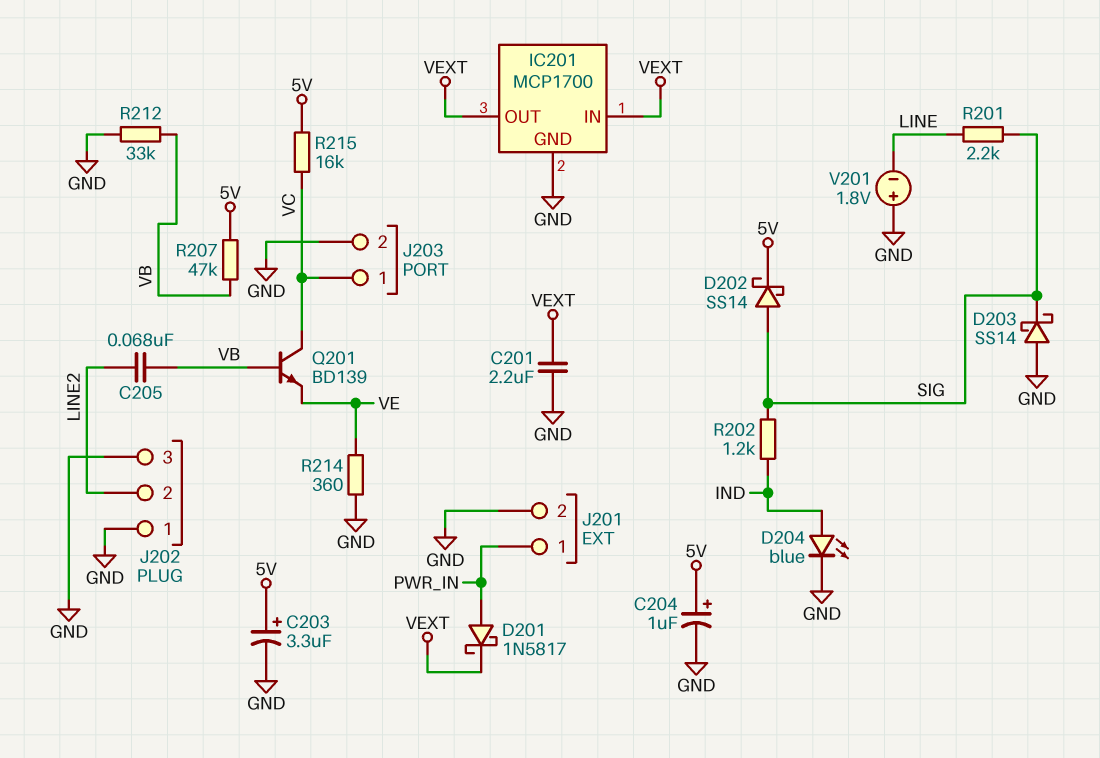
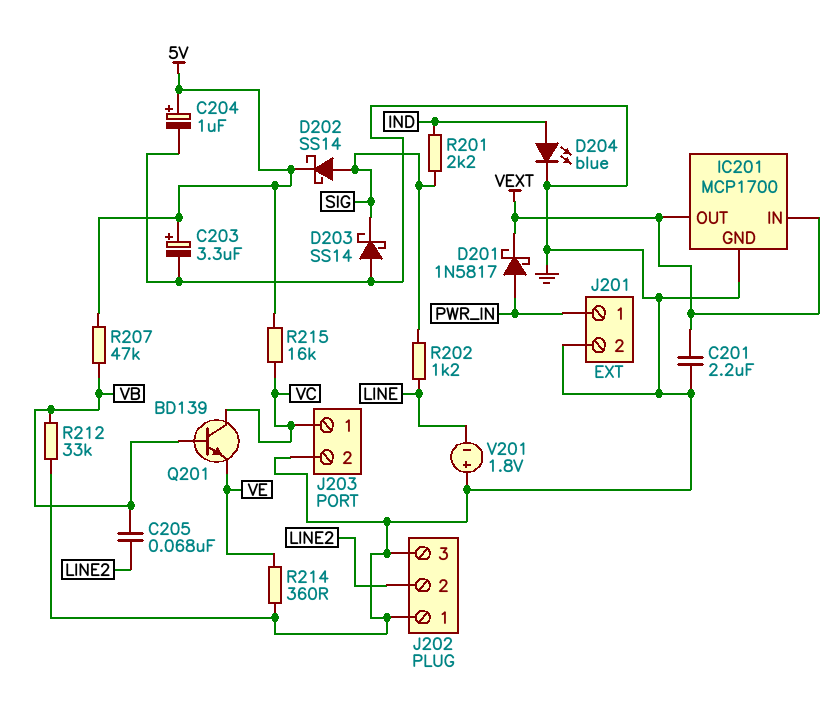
R201: 2.2k (LINE, SIG) -> 2.2k (IND, SIG)
R202: 1.2k (IND, SIG) -> 1.2k (LINE, SIG)

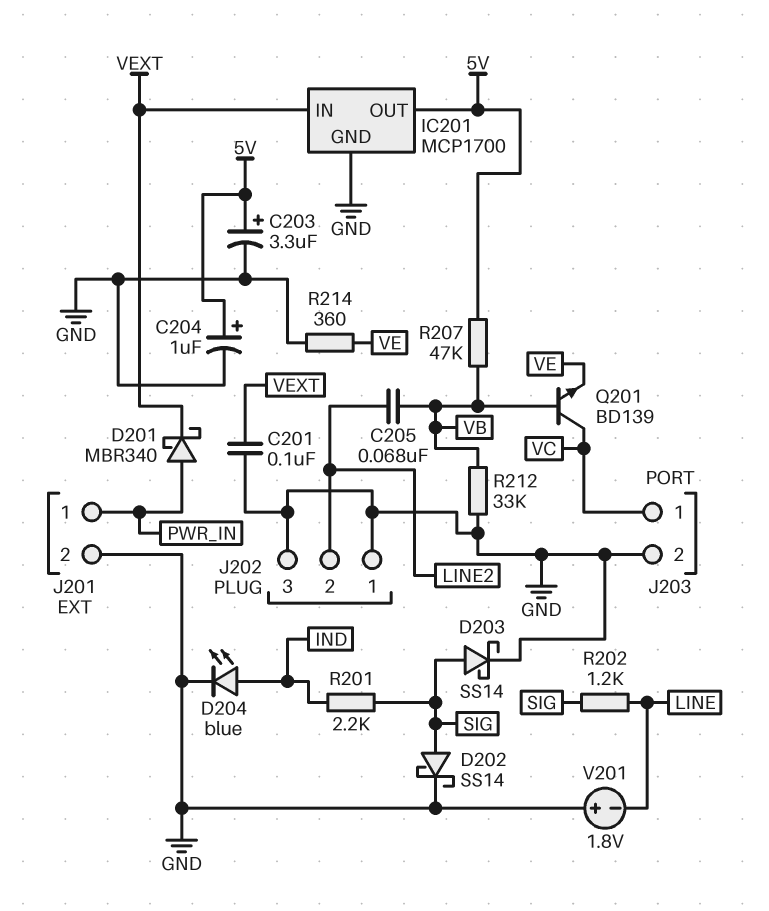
C201: 2.2uF (GND, VEXT) -> 100nF (GND, VEXT)
D201: schottky 1N5817 (A PWR_IN, K VEXT) -> schottky MBR340 (A PWR_IN, K VEXT)
D202: schottky SS14 (A SIG, K 5V) -> schottky SS14 (A SIG, K GND)
D203: schottky SS14 (A GND, K SIG) -> schottky SS14 (A SIG, K GND)
IC201 pin OUT: VEXT -> 5V
R215: 16k (5V, VC) -> none

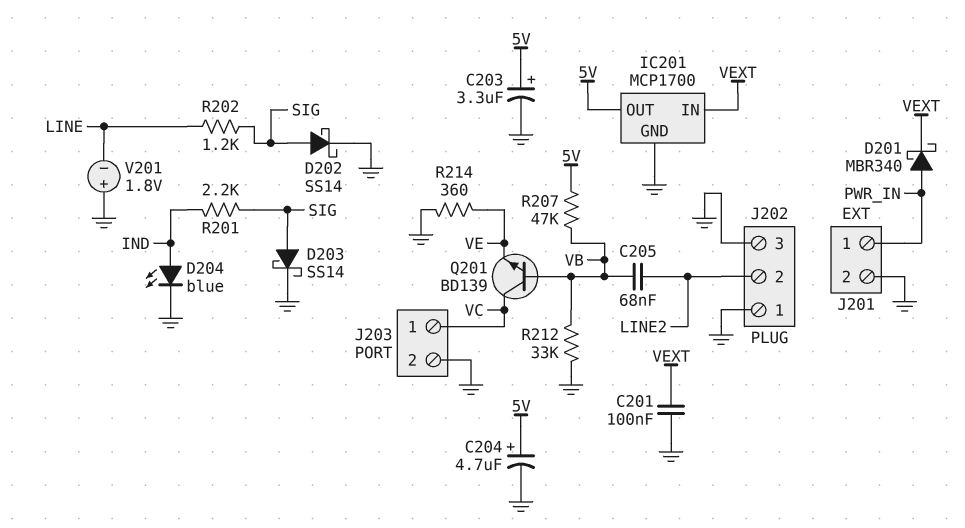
C204: 1uF (plus 5V, minus GND) -> 4.7uF (plus 5V, minus GND)

